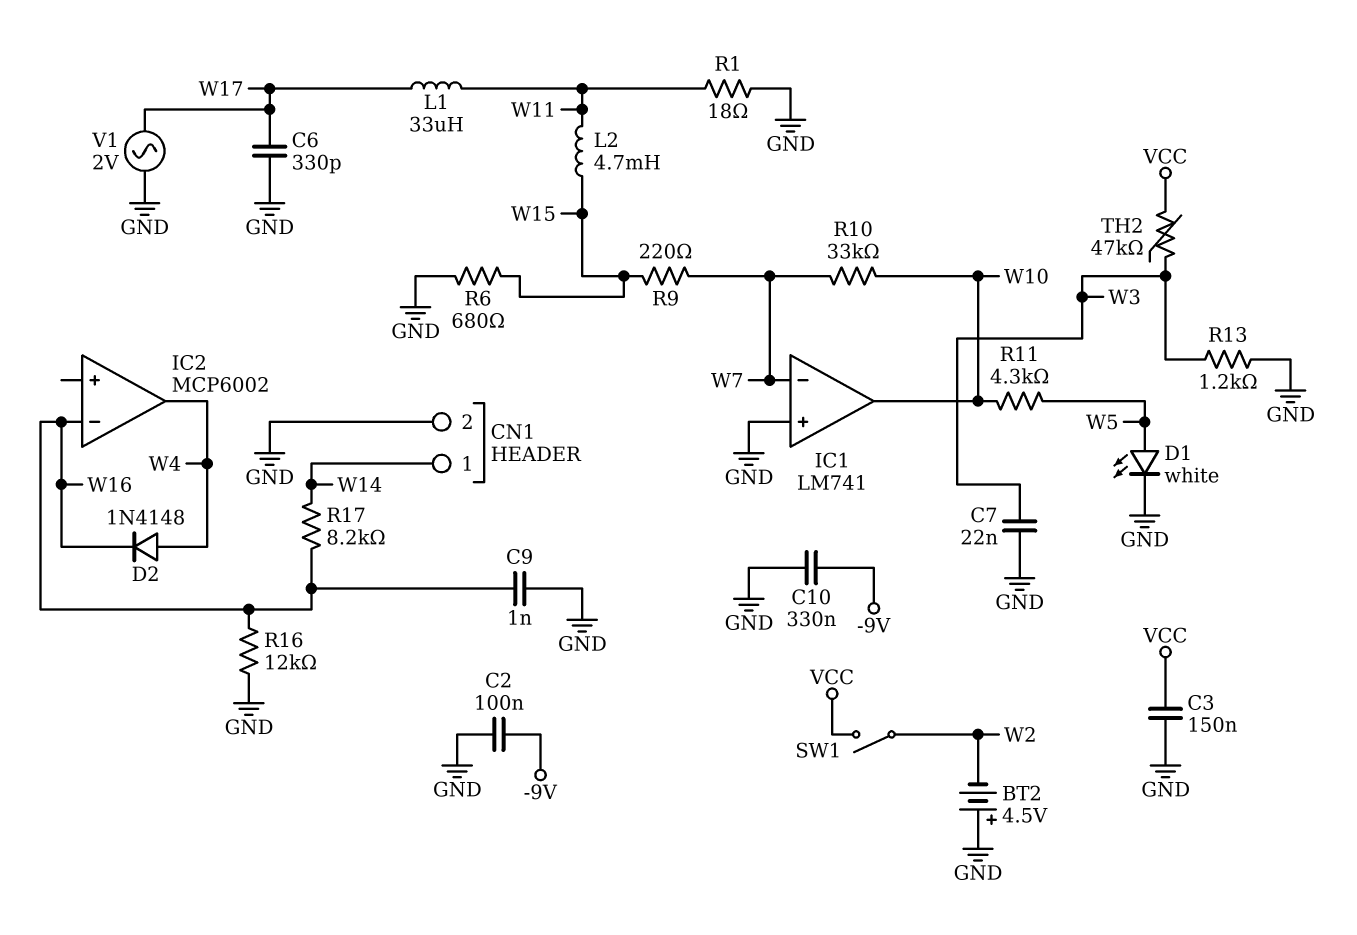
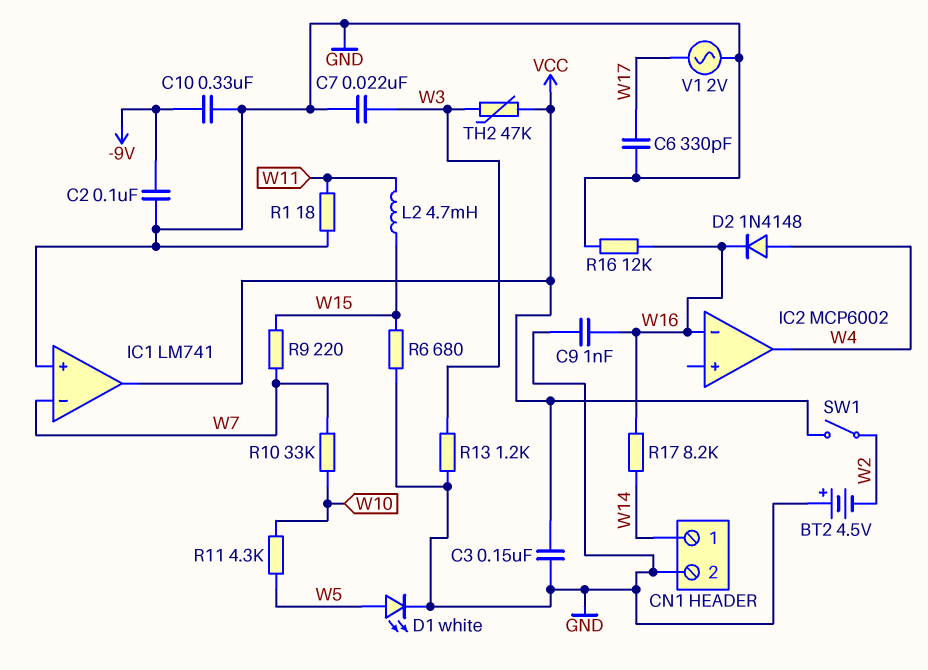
IC1 pin out: W10 -> VCC
L1: 33uH (W11, W17) -> none

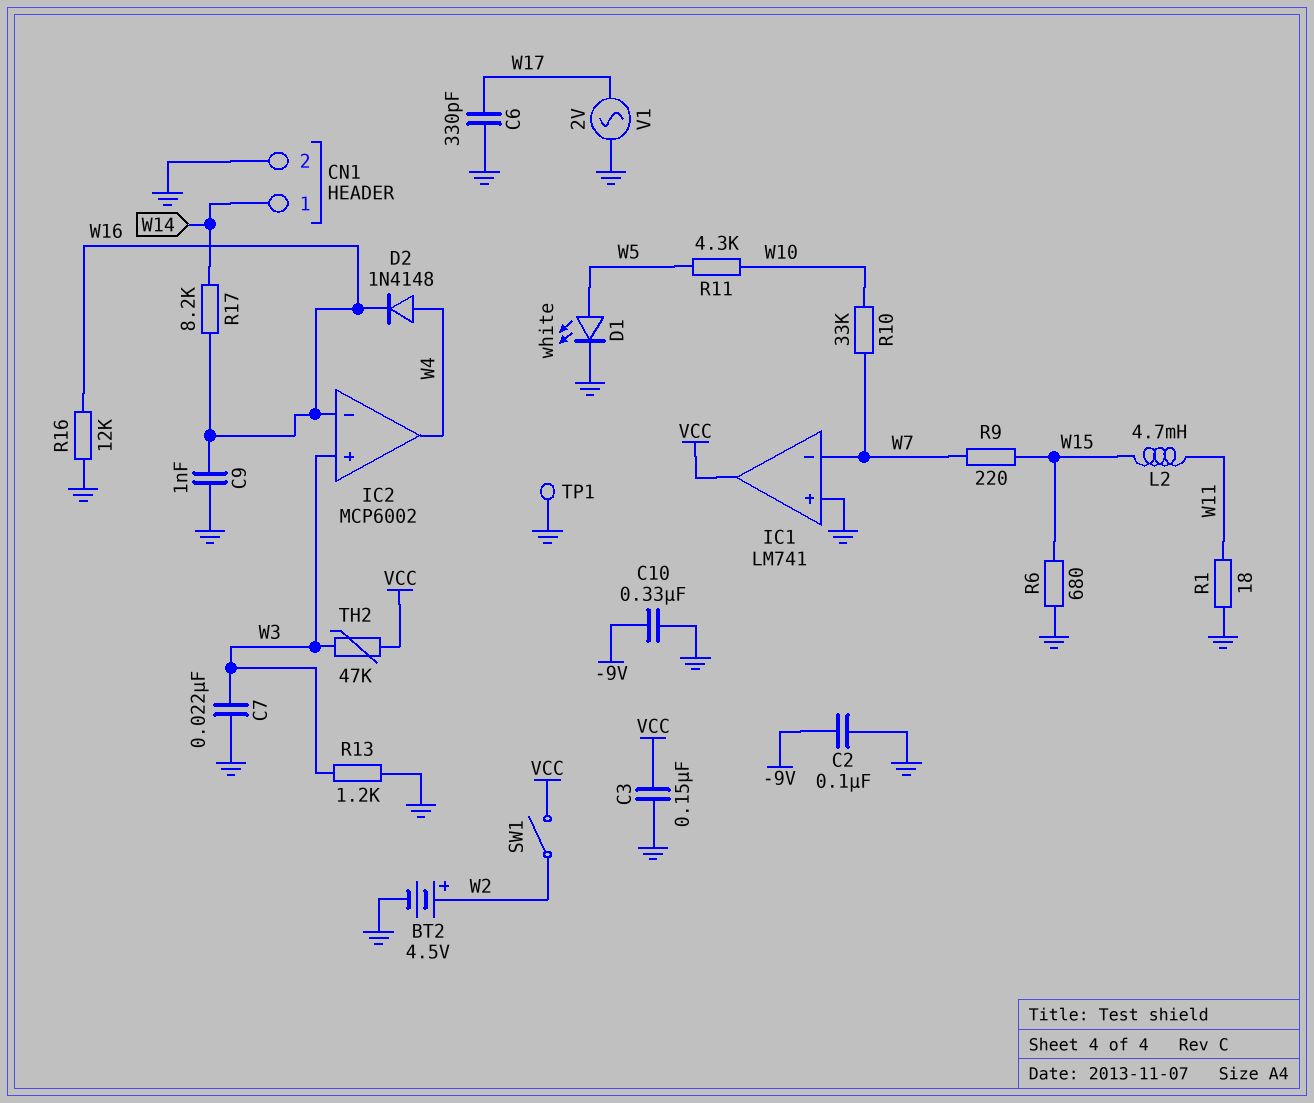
BT2: 4.5V (plus GND, minus W2) -> 4.5V (plus W2, minus GND)
IC2 pin in+: none -> W3
TP1: none -> test point (GND)

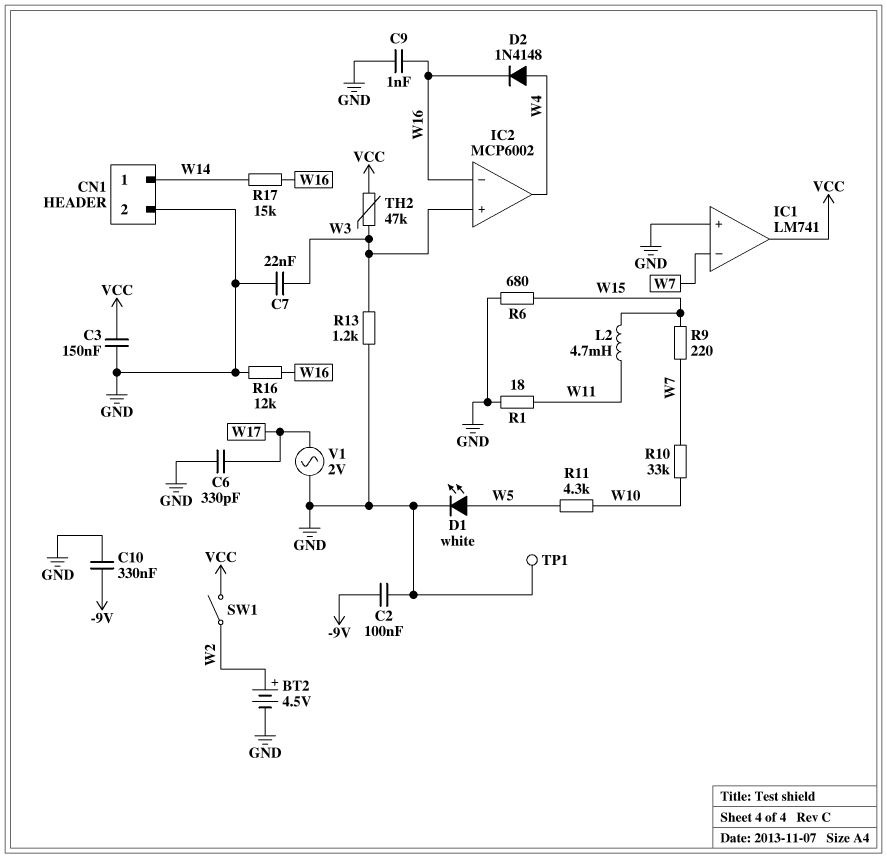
R17: 8.2k (W14, W16) -> 15k (W14, W16)

